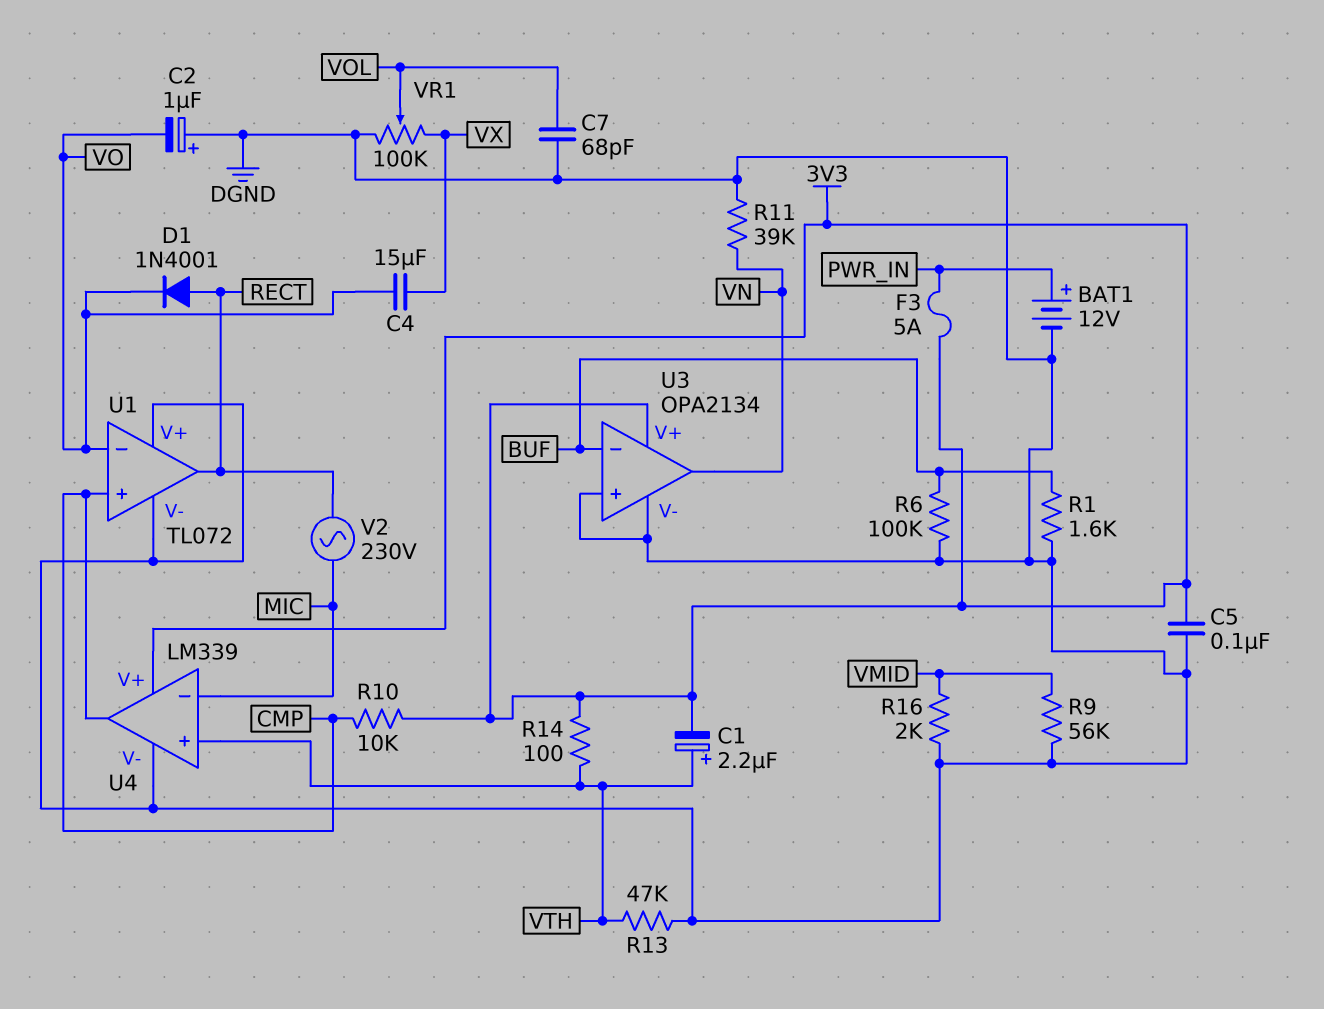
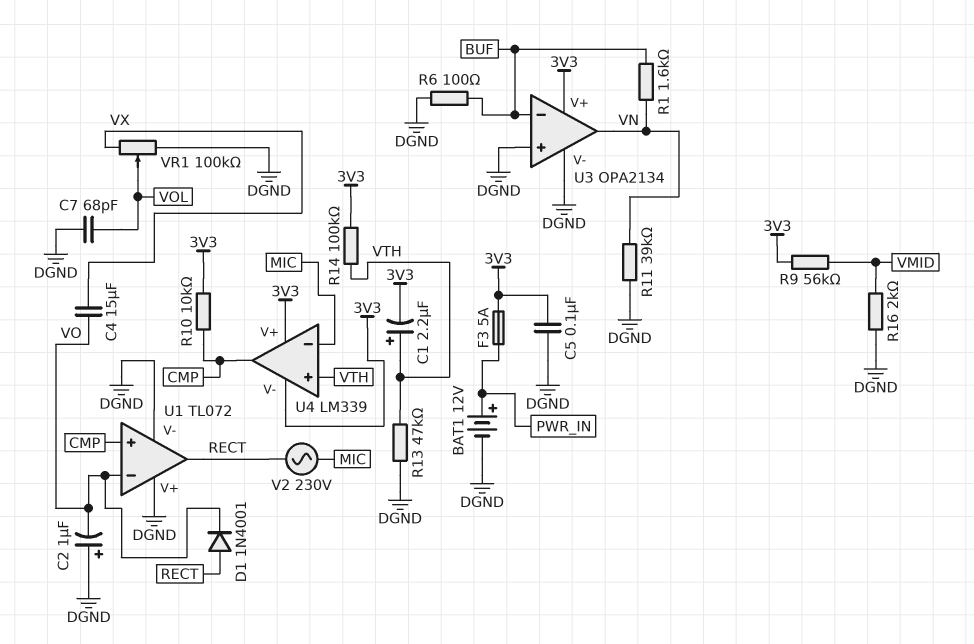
R1: 1.6k (BUF, DGND) -> 1.6k (BUF, VN)
R6: 100k (BUF, DGND) -> 100 (BUF, DGND)
R9: 56k (DGND, VMID) -> 56k (3V3, VMID)
R14: 100 (3V3, VTH) -> 100k (3V3, VTH)
U4 pin V-: DGND -> 3V3

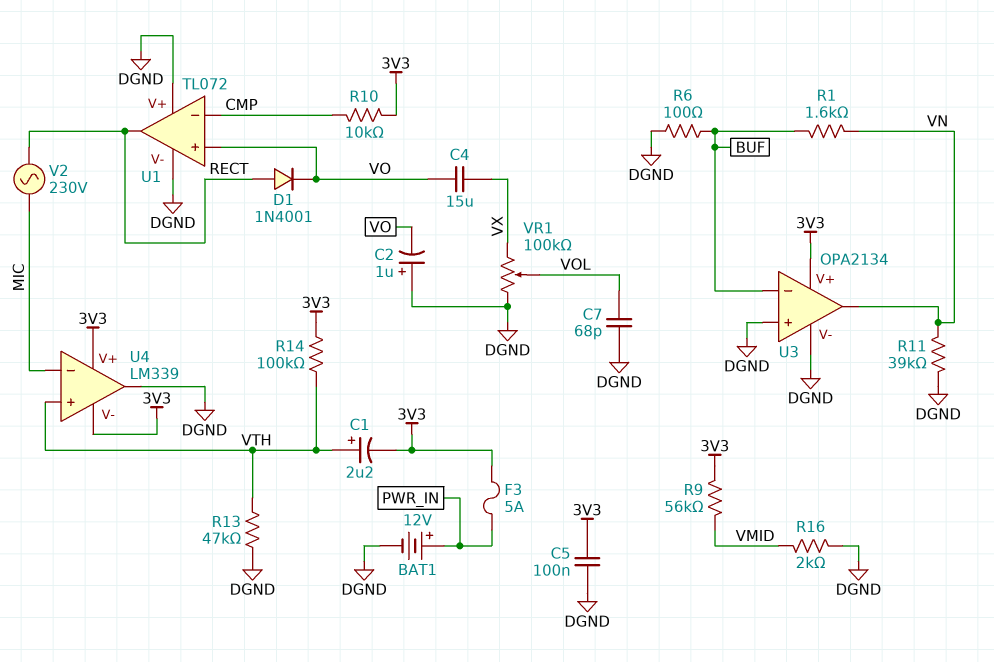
U1 pin in+: CMP -> VO
U1 pin in-: VO -> CMP
U4 pin out: CMP -> DGND

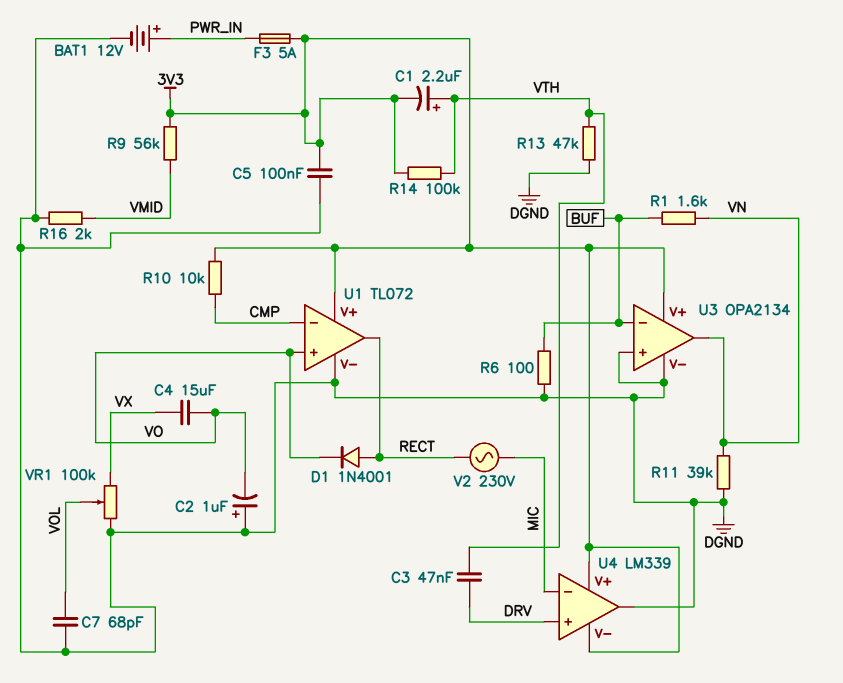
C3: none -> 47nF (DRV, VTH)
U1 pin V+: DGND -> 3V3
U4 pin in+: VTH -> DRV

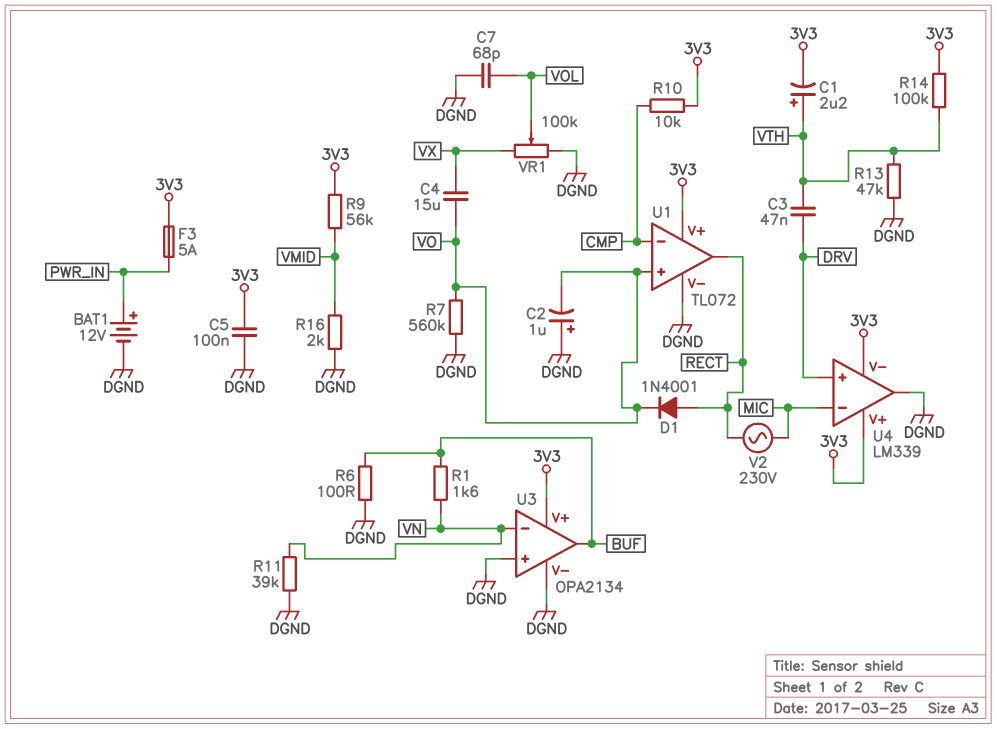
R7: none -> 560k (DGND, VO)
U3 pin in-: BUF -> VN
U3 pin out: VN -> BUF

